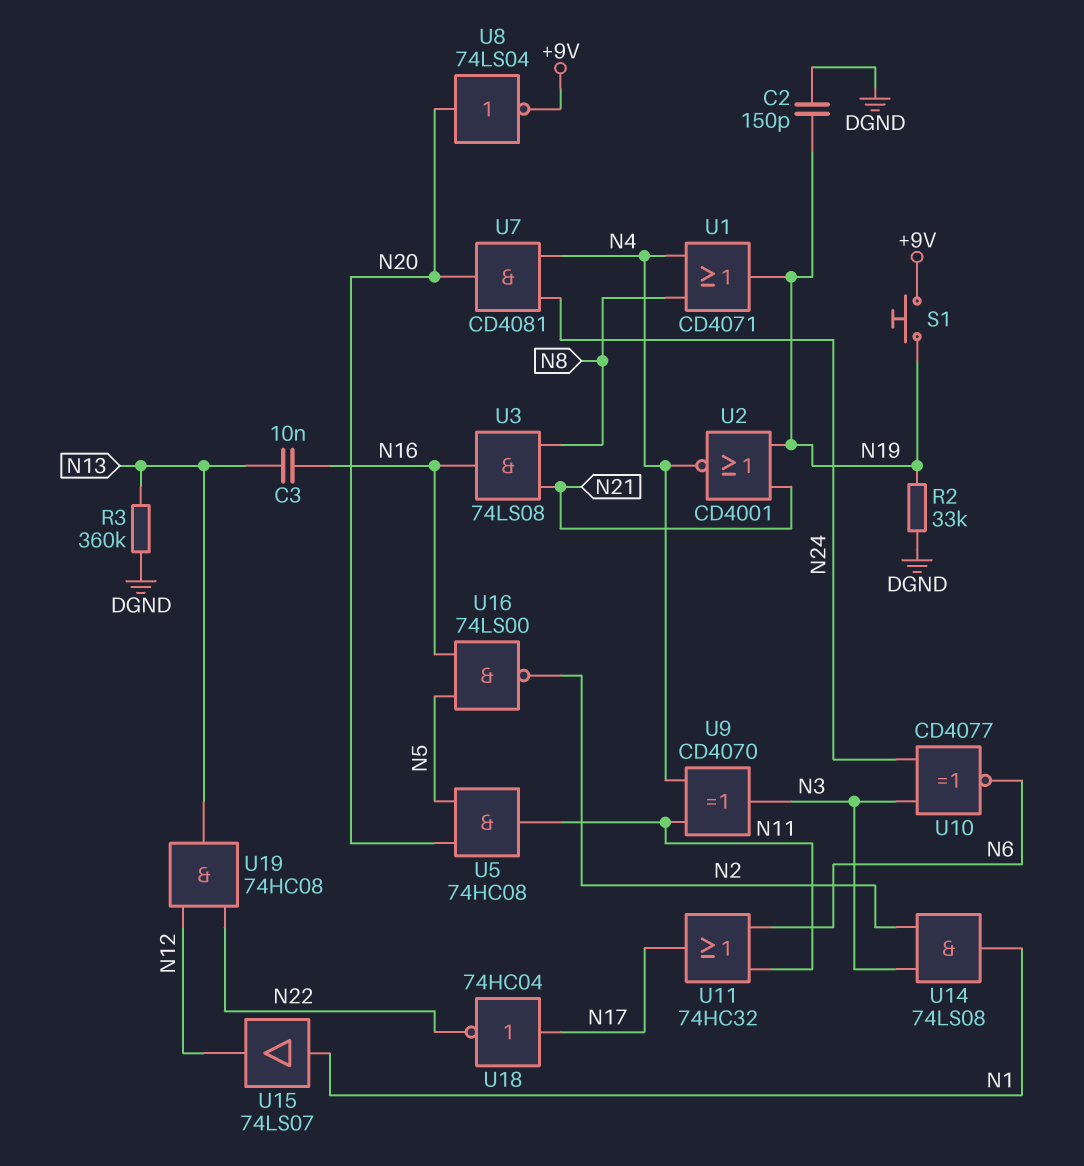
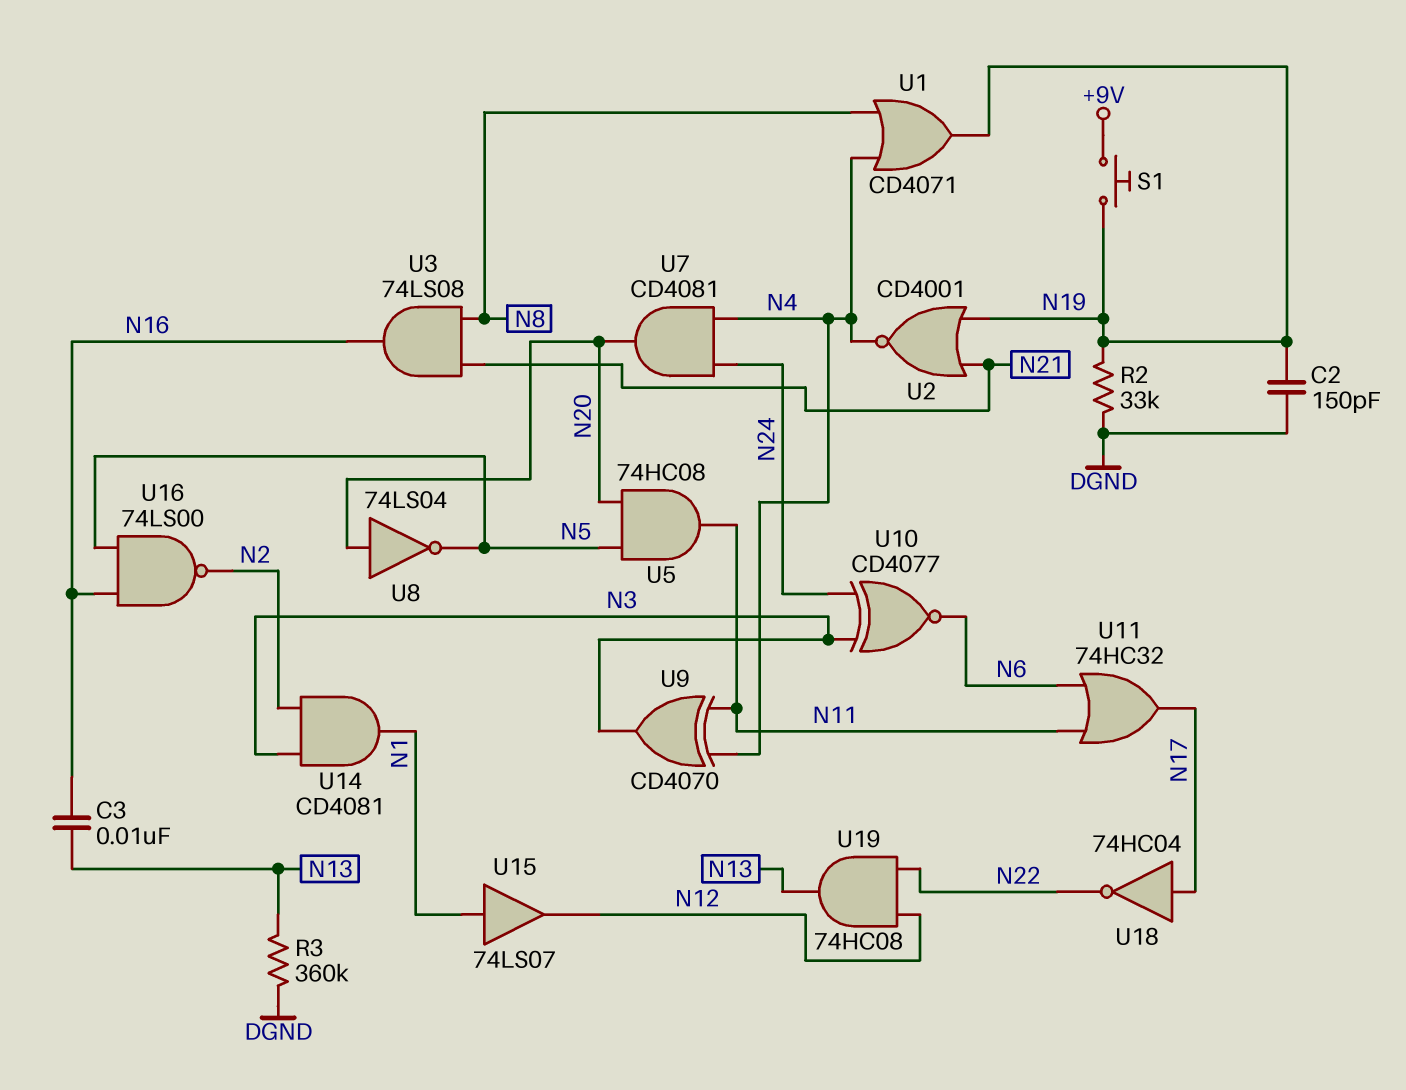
U8: NOT 74LS04 (in N20, out +9V) -> NOT 74LS04 (in N20, out N5)
U14: AND 74LS08 (in N2, in N3, out N1) -> AND CD4081 (in N2, in N3, out N1)

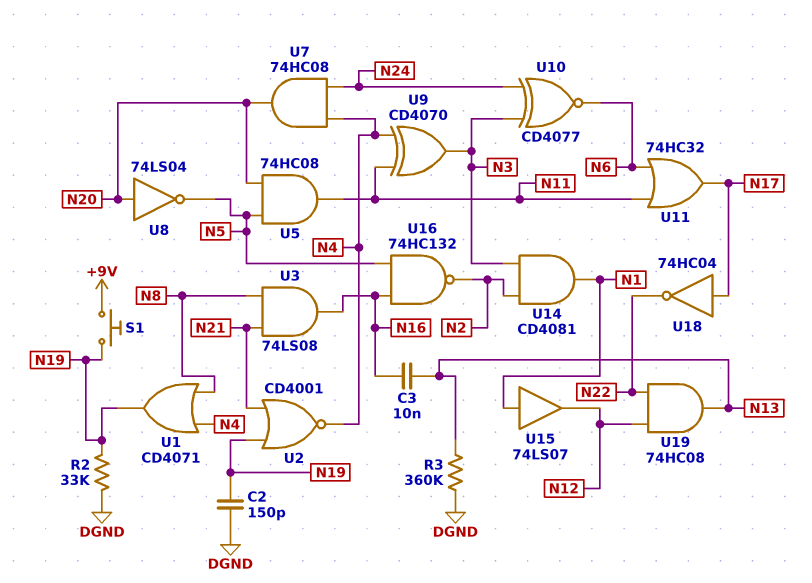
U7: AND CD4081 (in N4, in N24, out N20) -> AND 74HC08 (in N4, in N24, out N20)
U16: NAND 74LS00 (in N5, in N16, out N2) -> NAND 74HC132 (in N5, in N16, out N2)

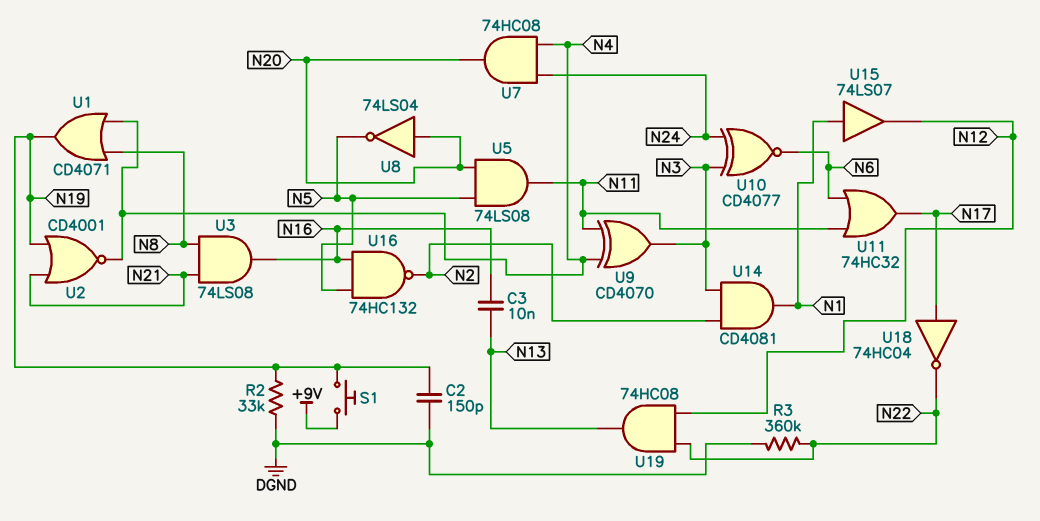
R3: 360k (DGND, N13) -> 360k (DGND, N22)
U5: AND 74HC08 (in N5, in N20, out N11) -> AND 74LS08 (in N5, in N20, out N11)

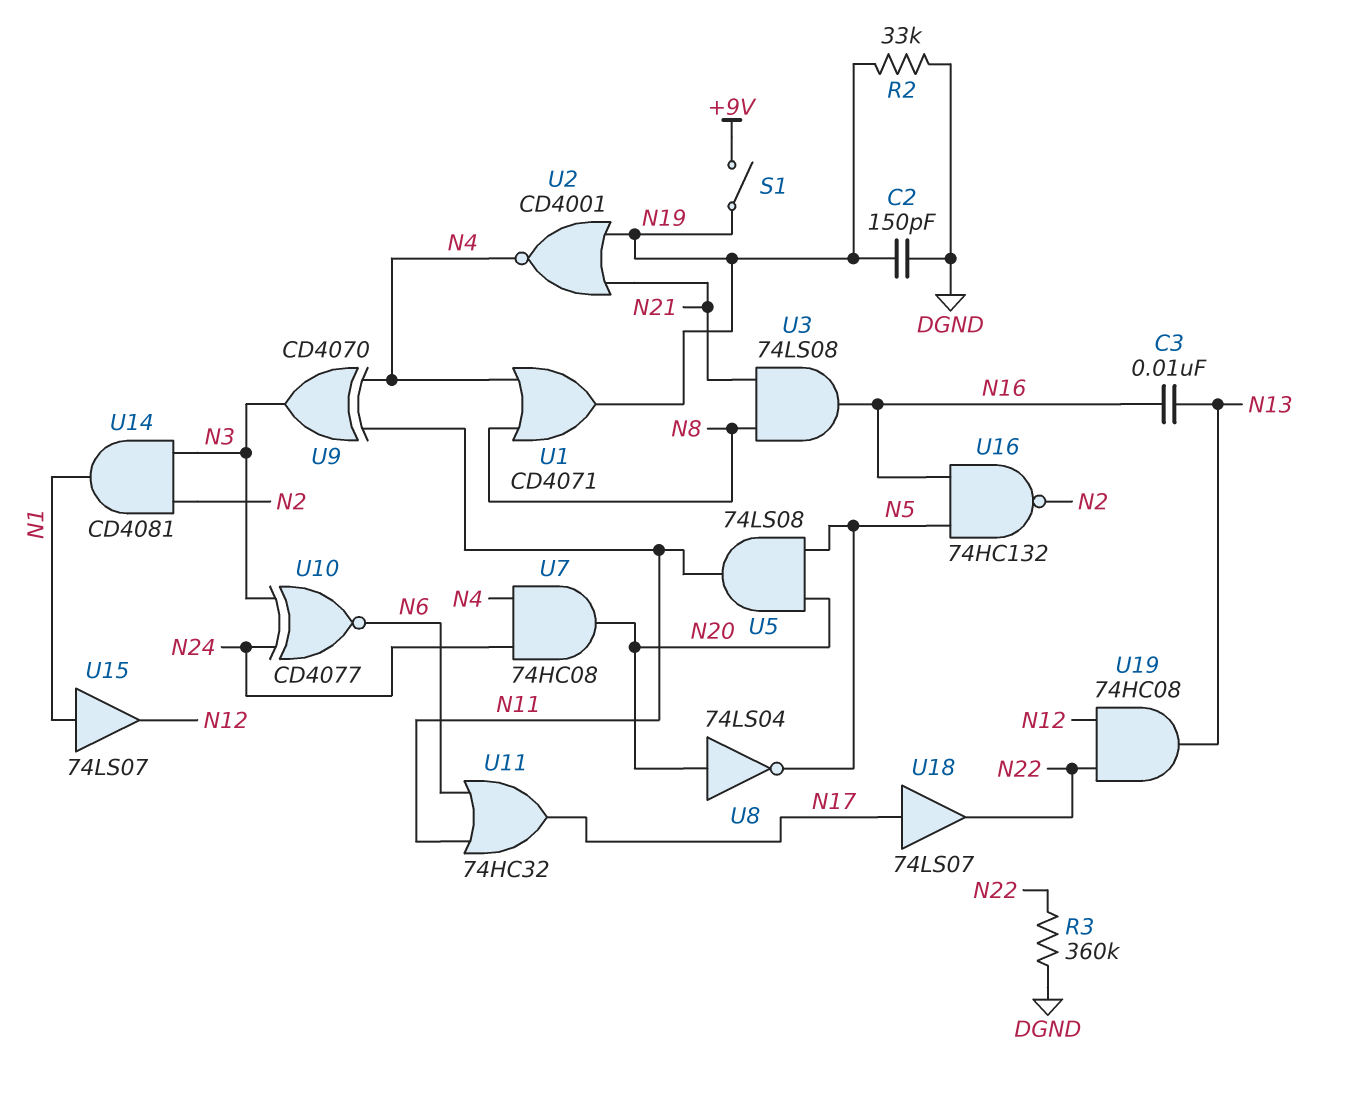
S1: button (+9V, N19) -> switch (+9V, N19)
U18: NOT 74HC04 (in N17, out N22) -> buffer 74LS07 (in N17, out N22)

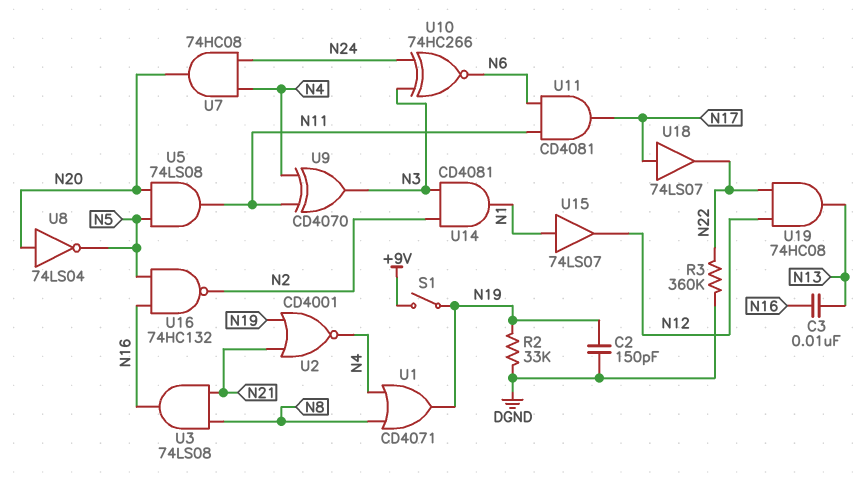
U10: XNOR CD4077 (in N3, in N24, out N6) -> XNOR 74HC266 (in N3, in N24, out N6)
U11: OR 74HC32 (in N6, in N11, out N17) -> AND CD4081 (in N6, in N11, out N17)

